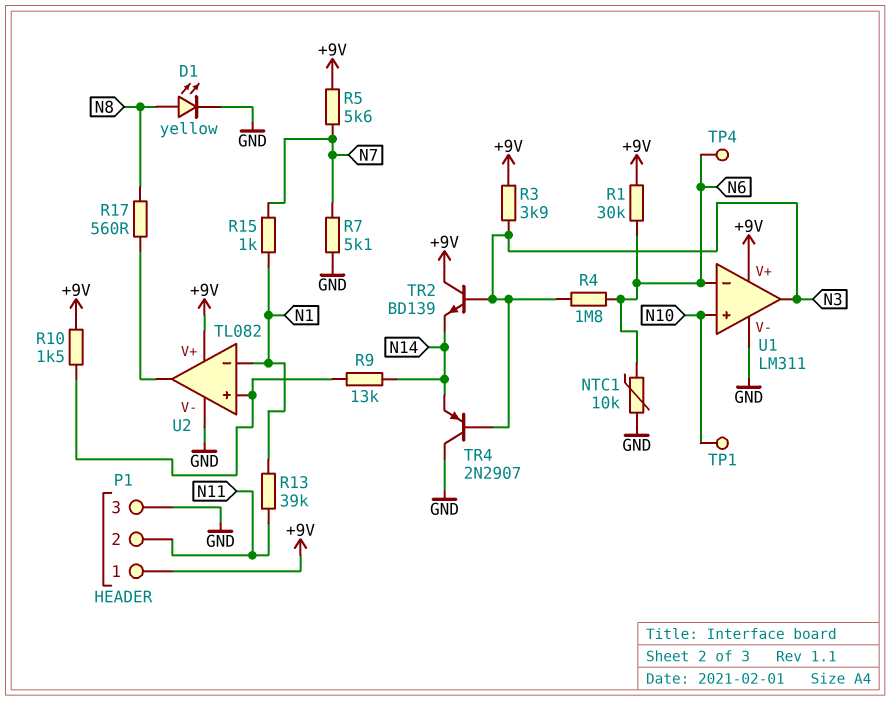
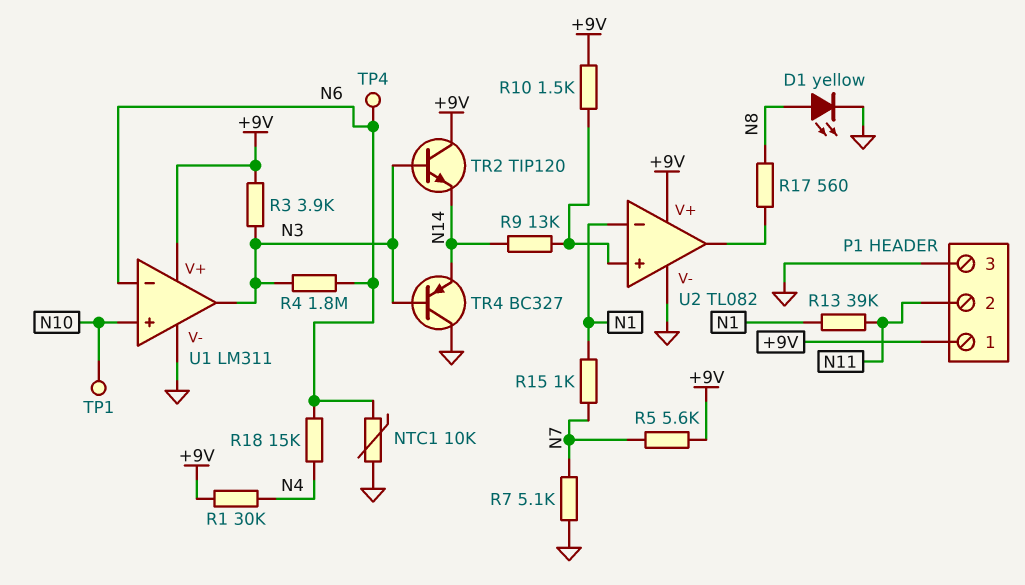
R1: 30k (+9V, N6) -> 30k (+9V, N4)
R18: none -> 15k (N4, N6)
TR2: NPN BD139 (B N3, C +9V, E N14) -> NPN TIP120 (B N3, C +9V, E N14)
TR4: PNP 2N2907 (B N3, C GND, E N14) -> PNP BC327 (B N3, C GND, E N14)

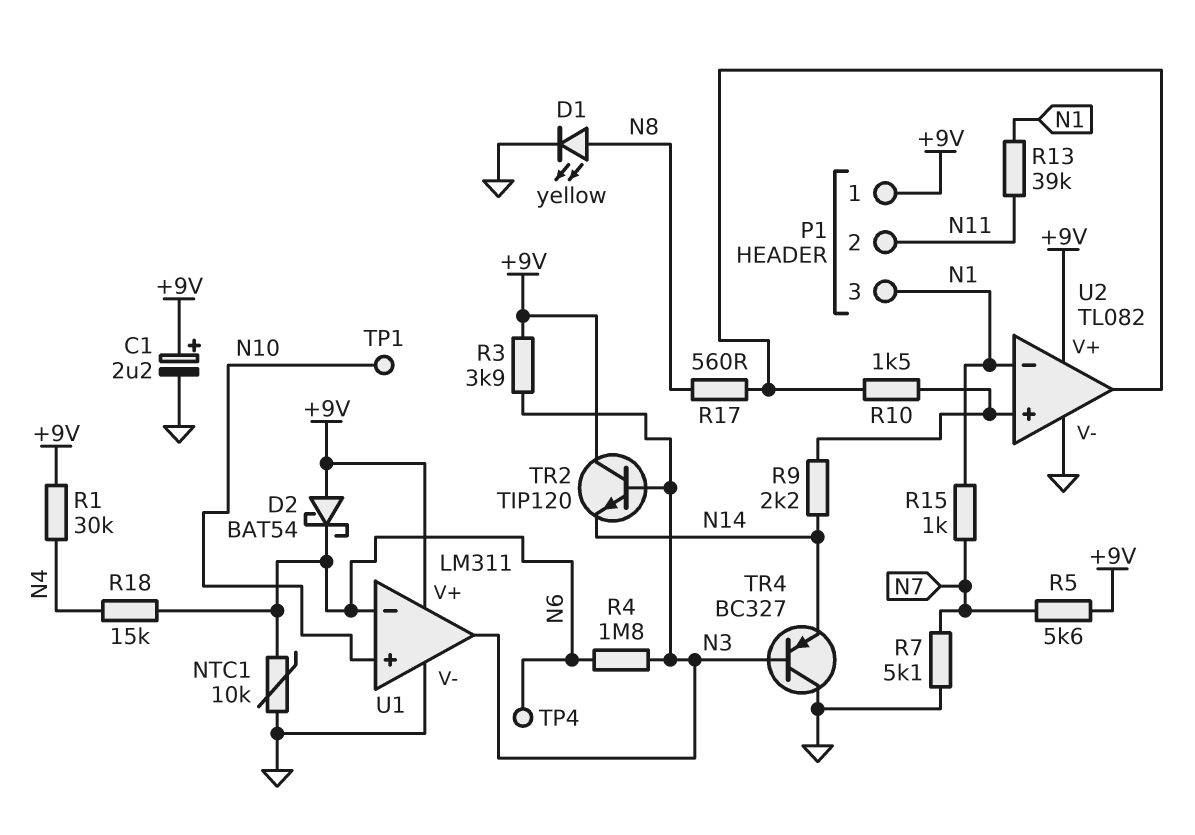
C1: none -> 2.2uF (plus +9V, minus GND)
D2: none -> schottky BAT54 (A +9V, K N6)
P1 pin 3: GND -> N1
R9: 13k (N14, U2/in+) -> 2.2k (N14, U2/in+)
R10: 1.5k (+9V, U2/in+) -> 1.5k (U2/in+, U2/out)

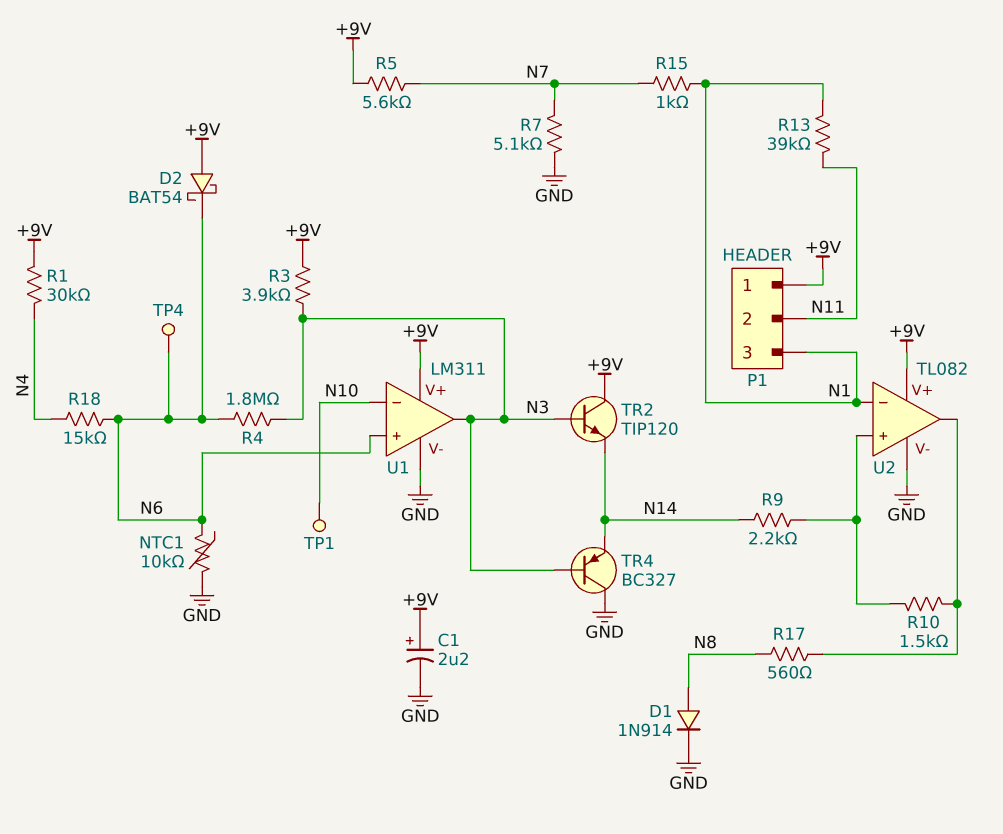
D1: LED yellow (A N8, K GND) -> diode 1N914 (A N8, K GND)
U1 pin in+: N10 -> N6
U1 pin in-: N6 -> N10

